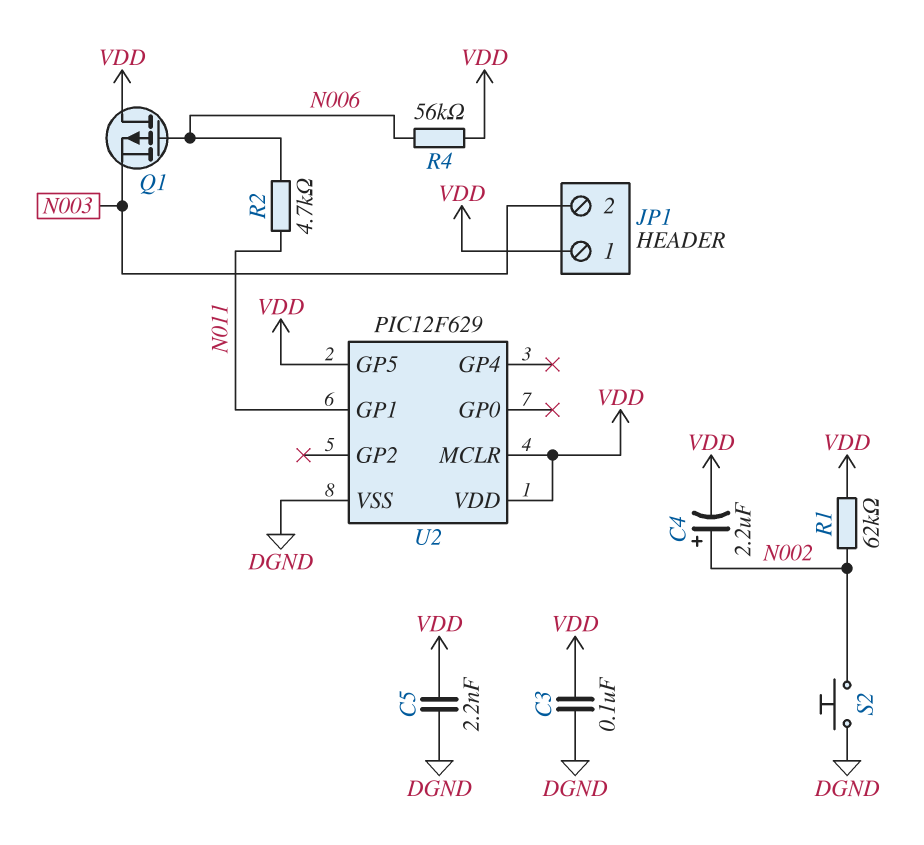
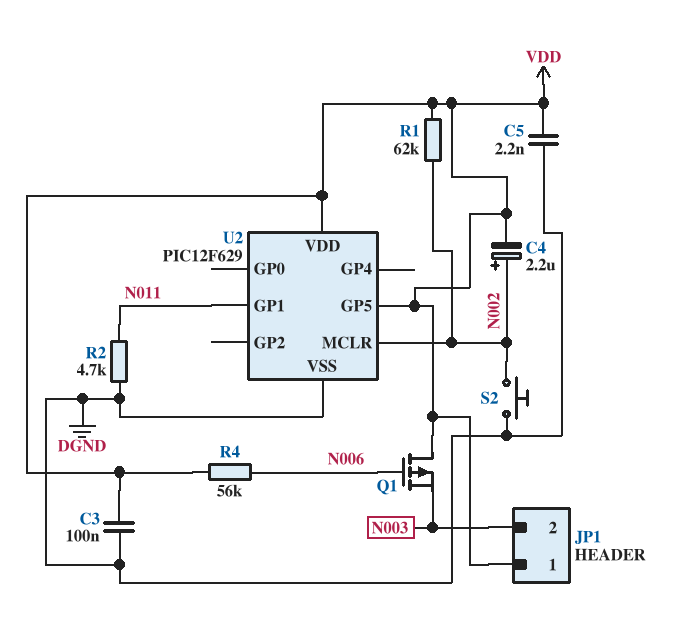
R2: 4.7k (N006, N011) -> 4.7k (DGND, N011)
U2 pin MCLR: VDD -> N002

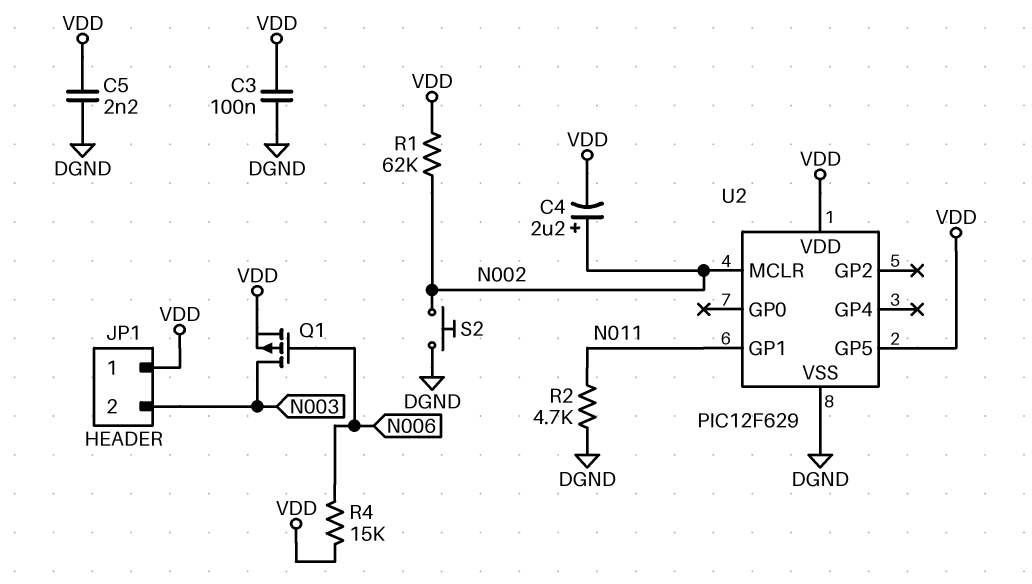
Q1: PMOS (G N006, D VDD, S N003) -> PMOS (G N006, D N003, S VDD)
R4: 56k (N006, VDD) -> 15k (N006, VDD)

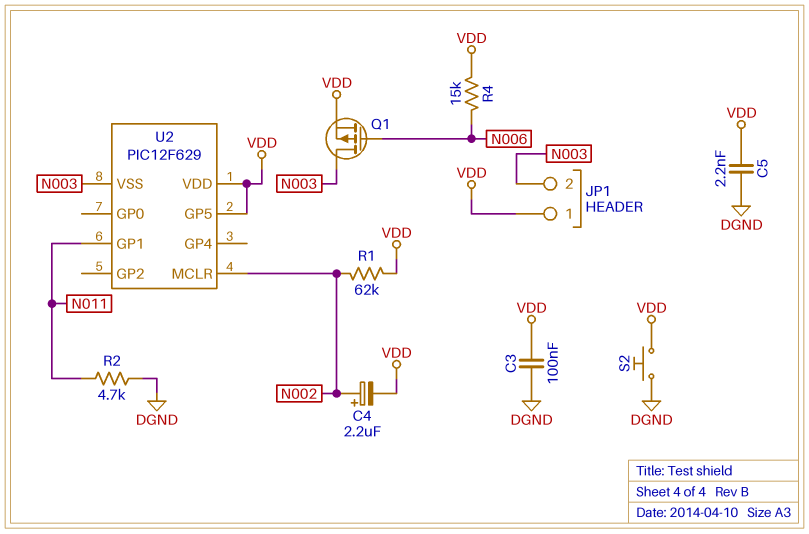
S2: button (DGND, N002) -> button (DGND, VDD)
U2 pin VSS: DGND -> N003

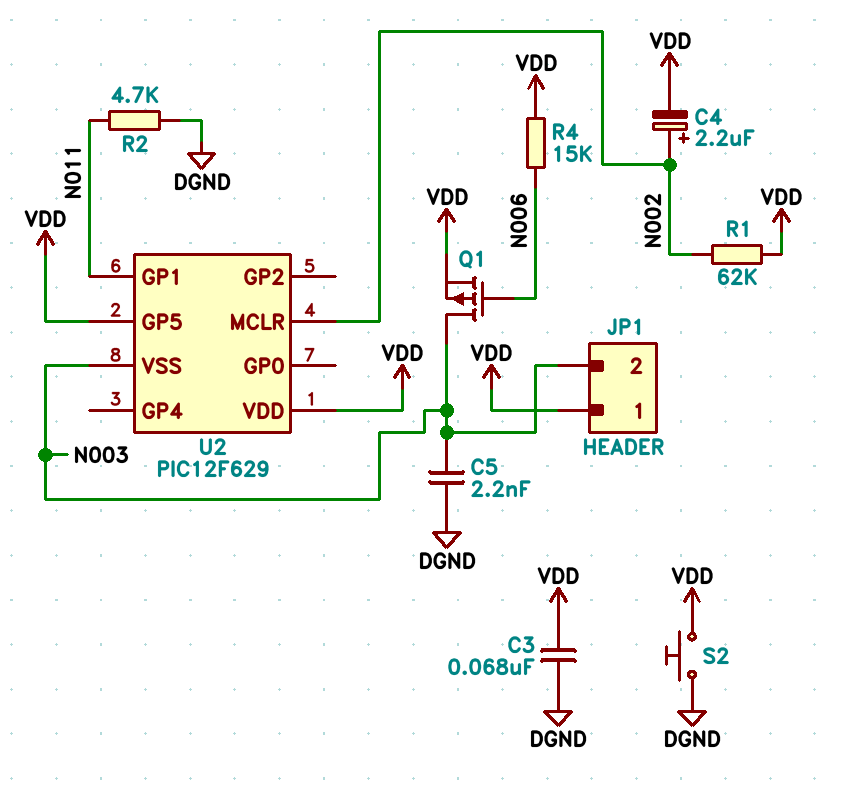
C3: 100nF (DGND, VDD) -> 68nF (DGND, VDD)
C5: 2.2nF (DGND, VDD) -> 2.2nF (DGND, N003)

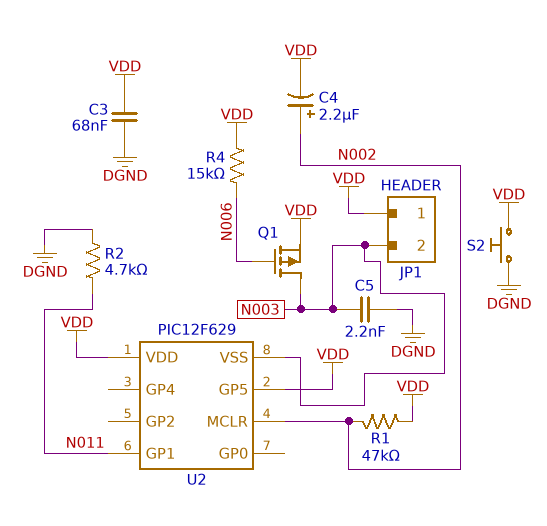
R1: 62k (N002, VDD) -> 47k (N002, VDD)

